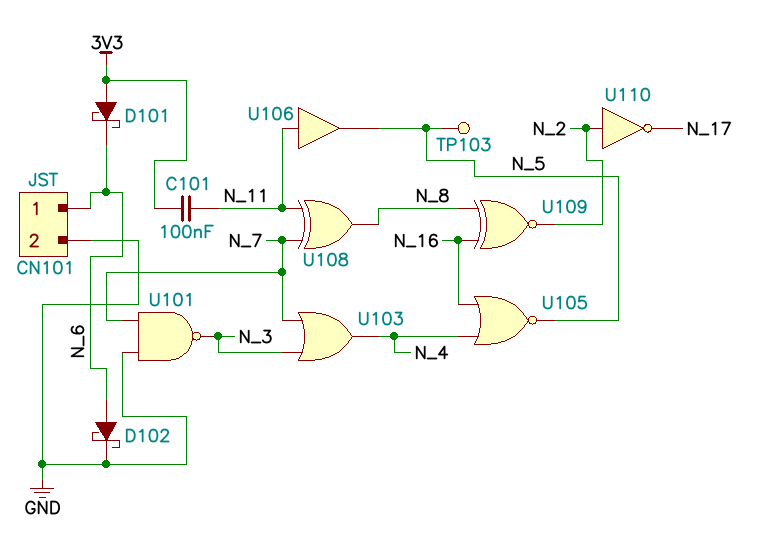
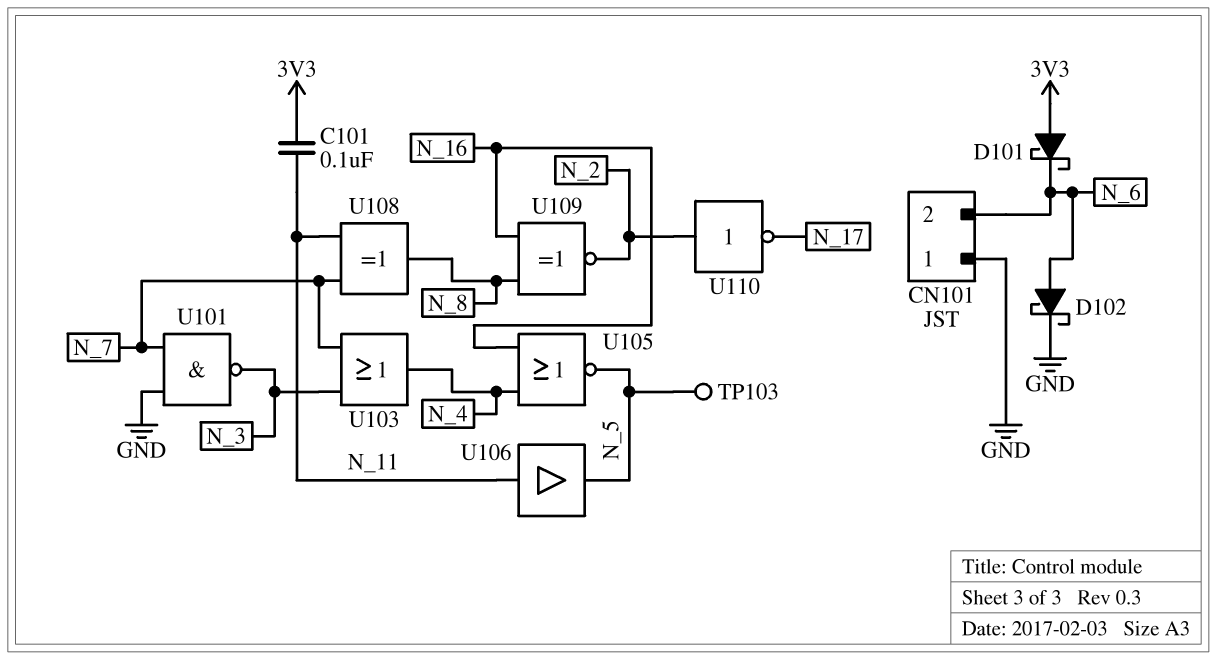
CN101 pin 1: N_6 -> GND
CN101 pin 2: GND -> N_6

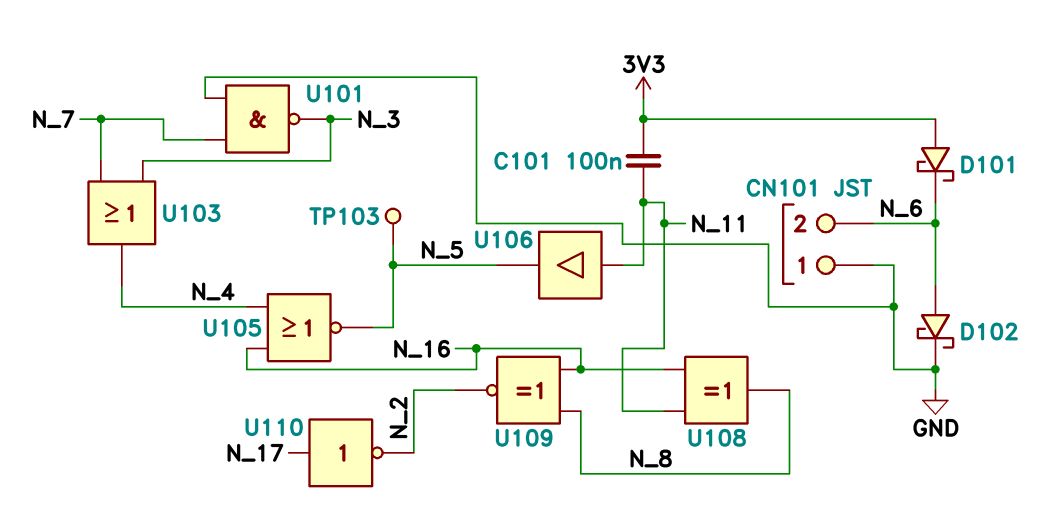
U108: XOR (in N_7, in N_11, out N_8) -> XOR (in N_11, in N_16, out N_8)
U110: NOT (in N_2, out N_17) -> NOT (in N_17, out N_2)

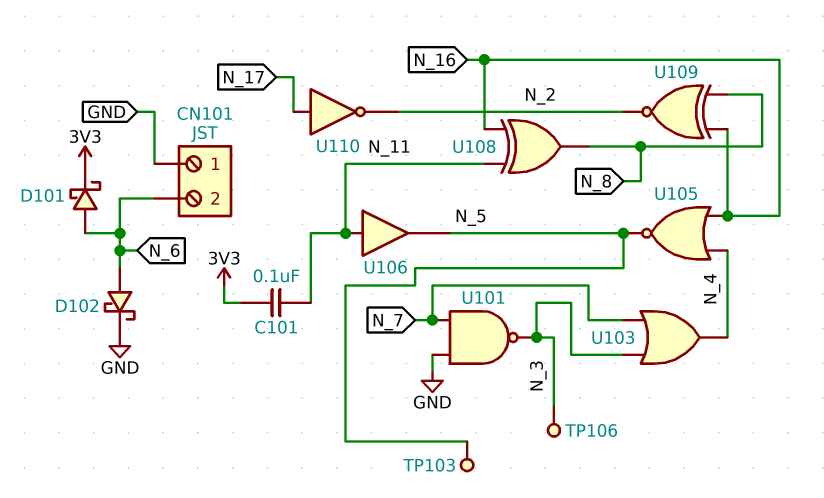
D101: schottky (A 3V3, K N_6) -> schottky (A N_6, K 3V3)
TP106: none -> test point (N_3)

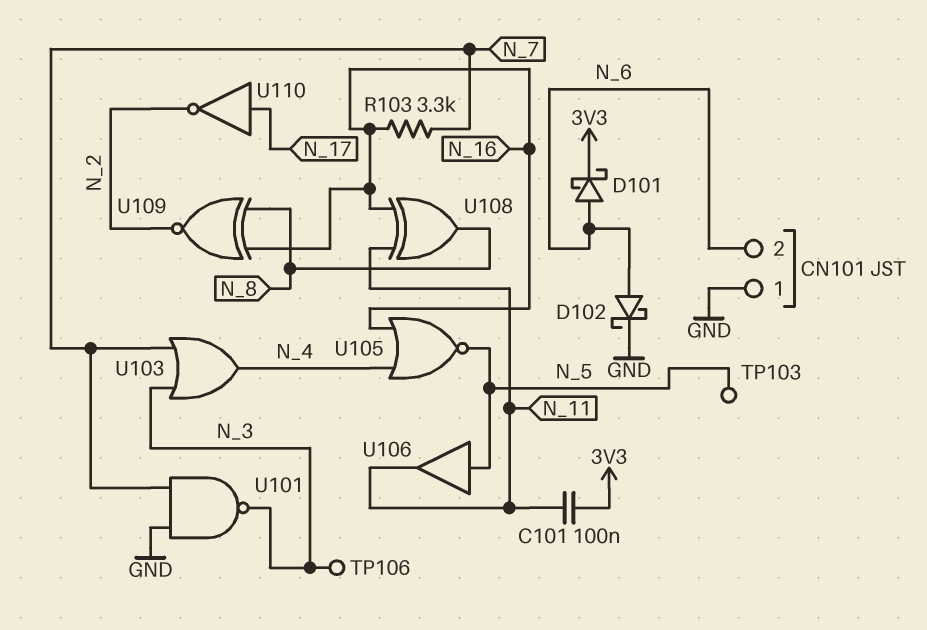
R103: none -> 3.3k (N_7, N_16)
U106: buffer (in N_11, out N_5) -> buffer (in N_5, out N_11)

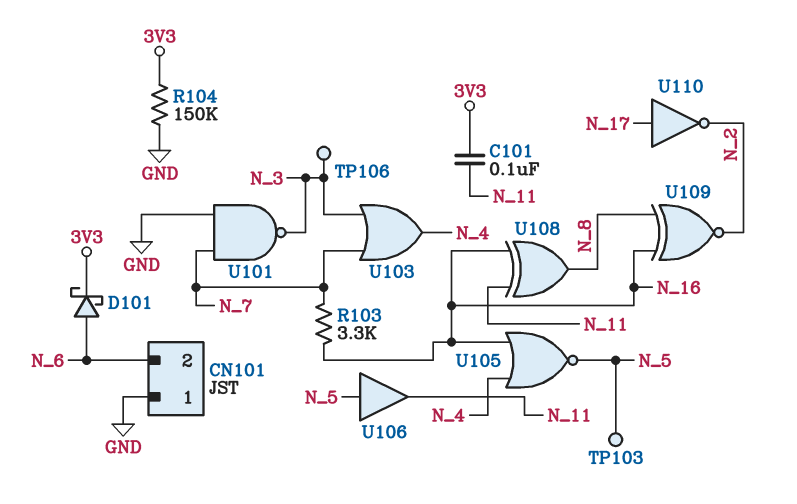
D102: schottky (A N_6, K GND) -> none
R104: none -> 150k (3V3, GND)

